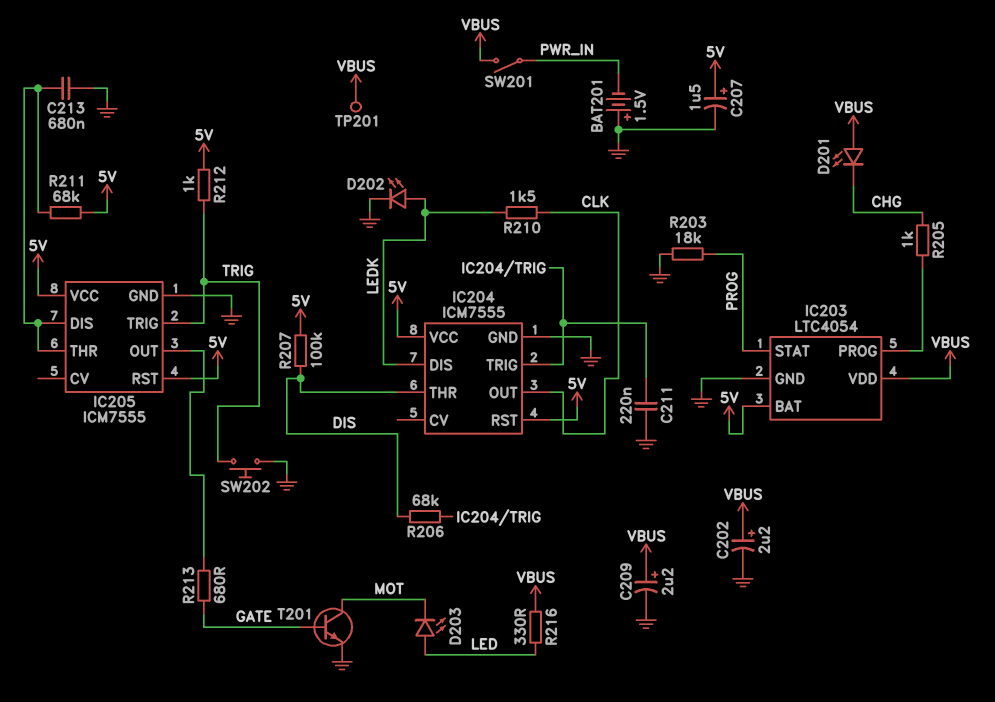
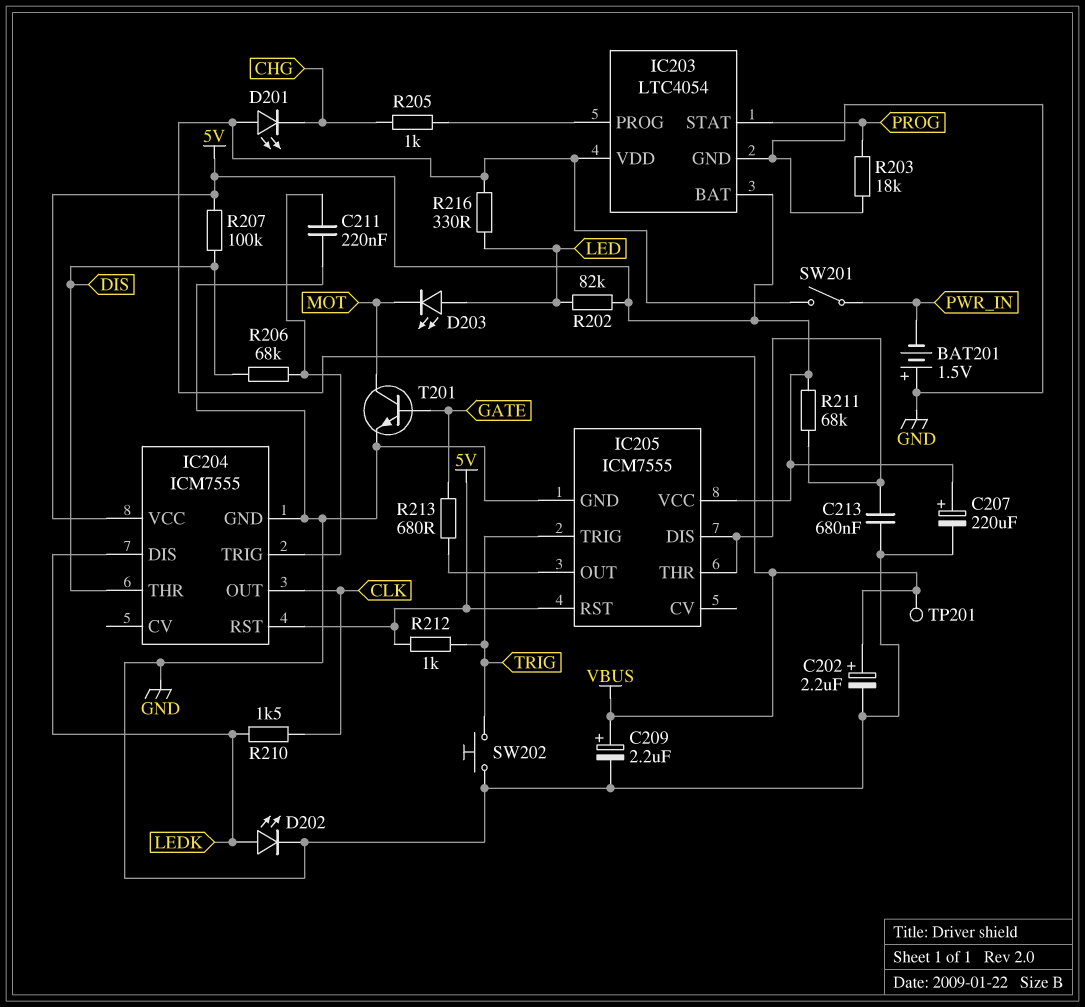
C207: 1.5uF (plus 5V, minus GND) -> 220uF (plus 5V, minus GND)
R202: none -> 82k (5V, LED)

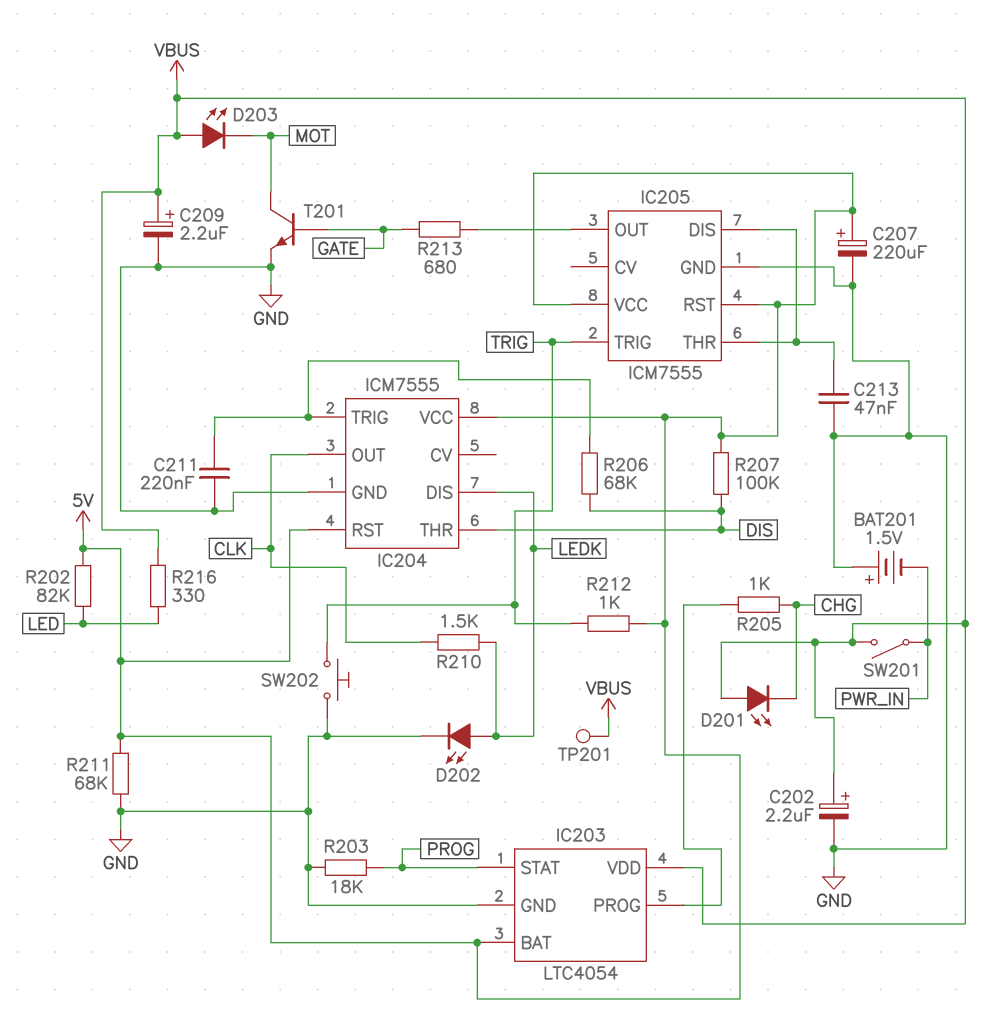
C213: 680nF (GND, IC205/DIS) -> 47nF (GND, IC205/DIS)
D203: LED (A LED, K MOT) -> LED (A VBUS, K MOT)
R211: 68k (5V, IC205/DIS) -> 68k (5V, GND)

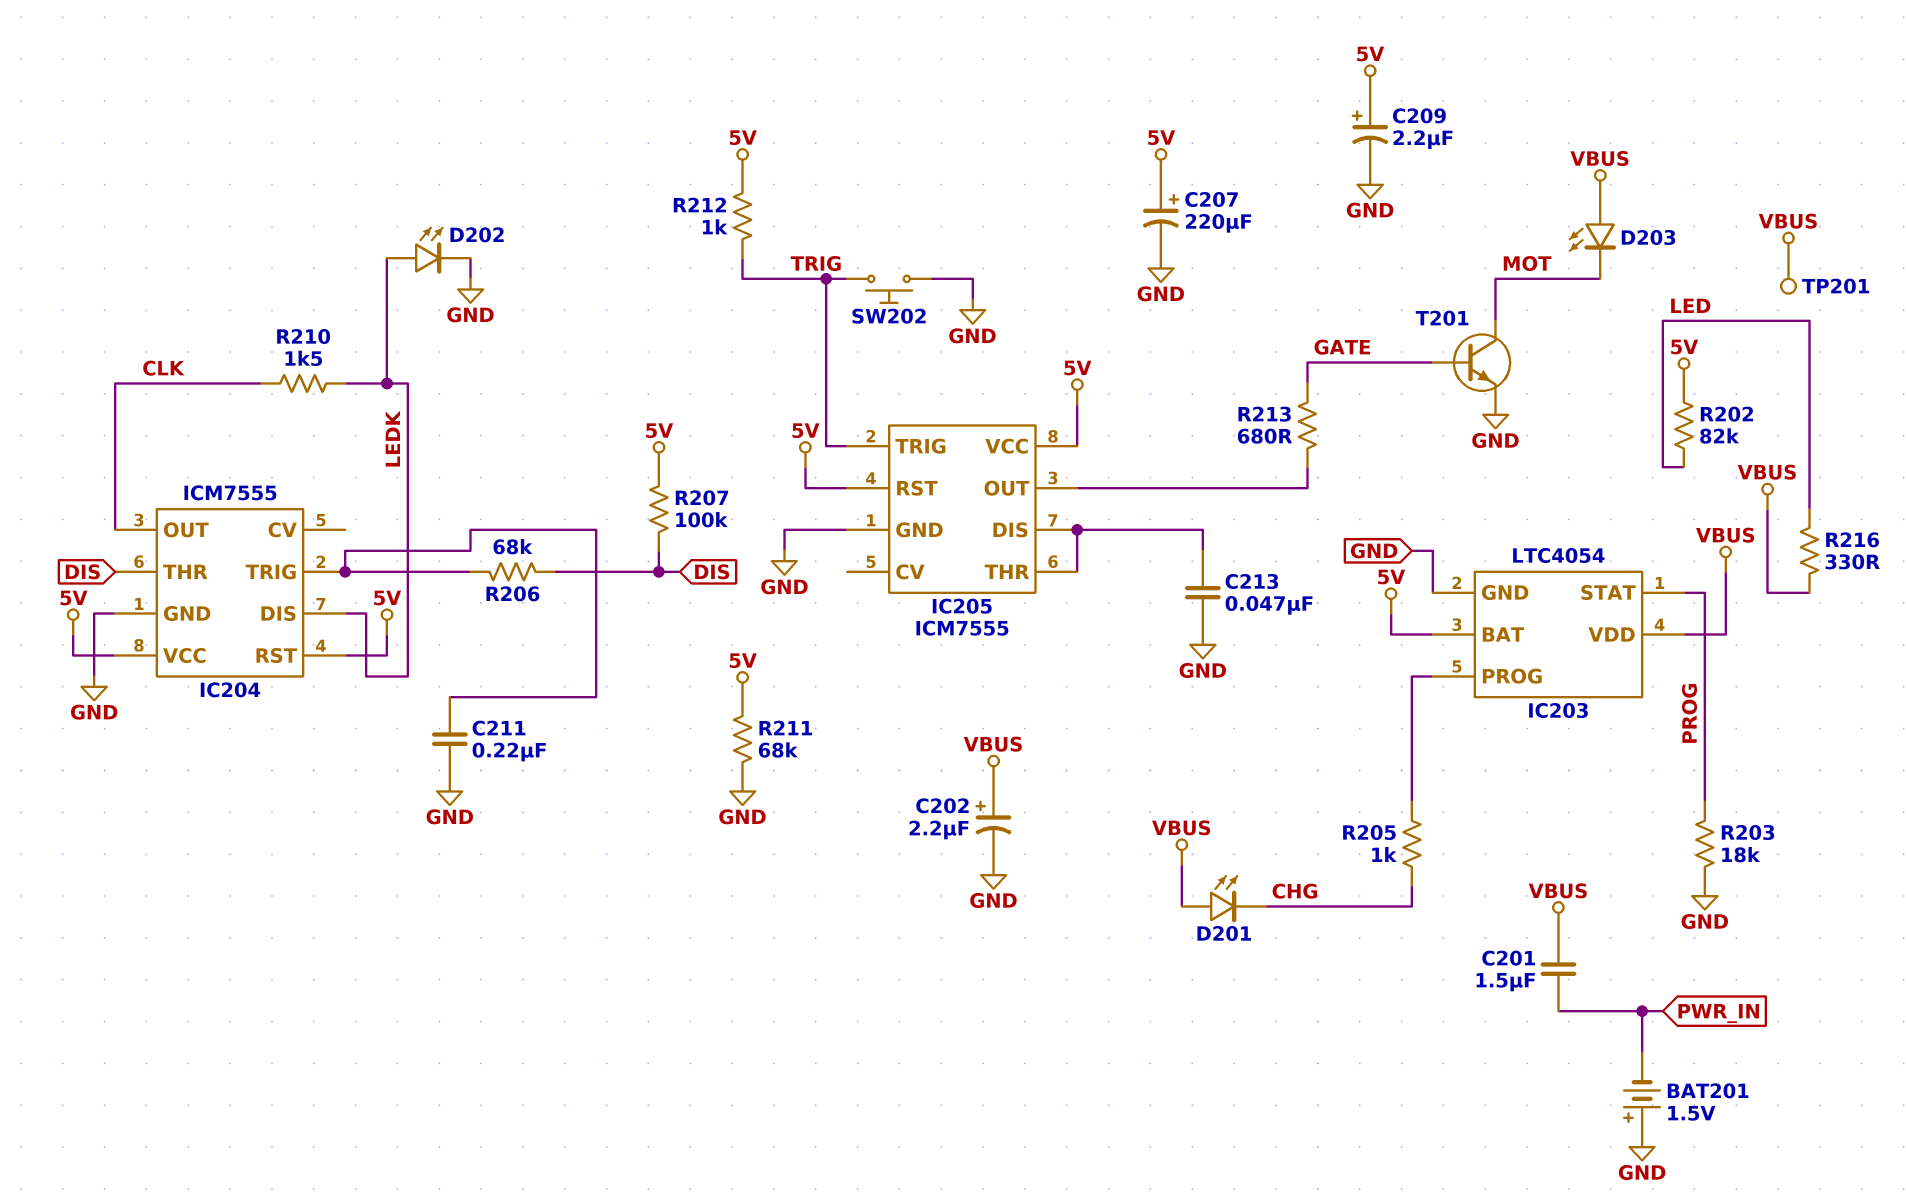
C201: none -> 1.5uF (PWR_IN, VBUS)
C209: 2.2uF (plus VBUS, minus GND) -> 2.2uF (plus 5V, minus GND)
SW201: switch (PWR_IN, VBUS) -> none

